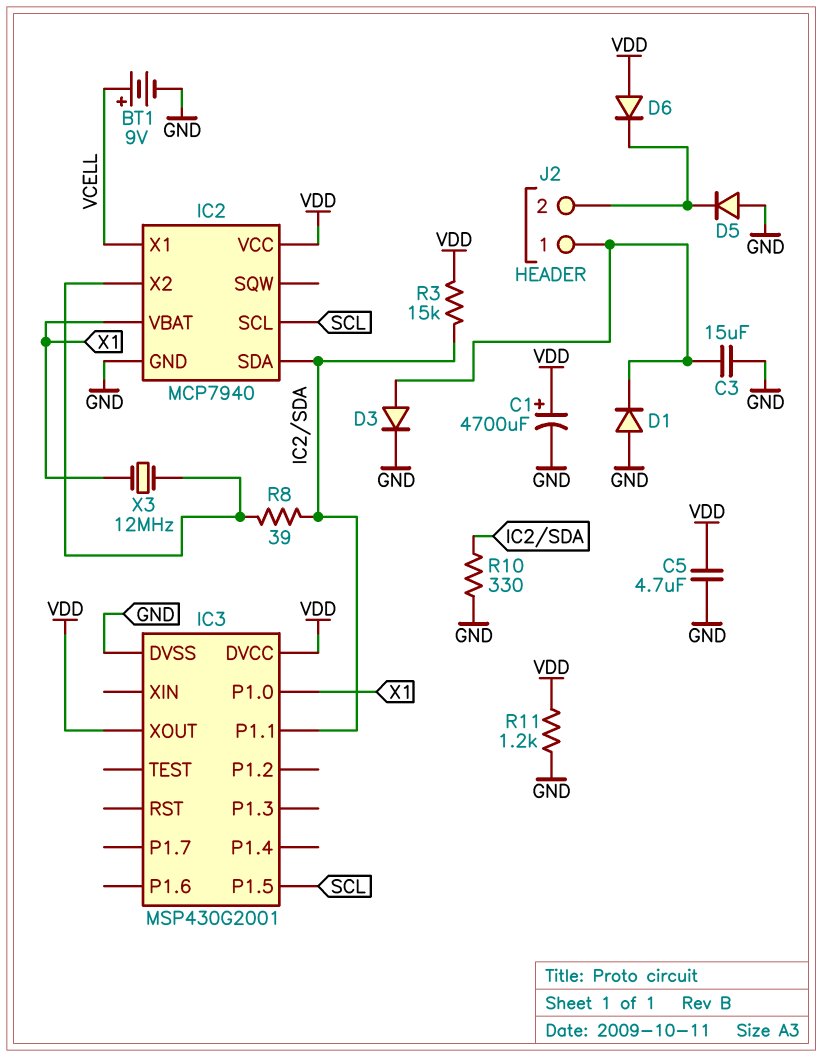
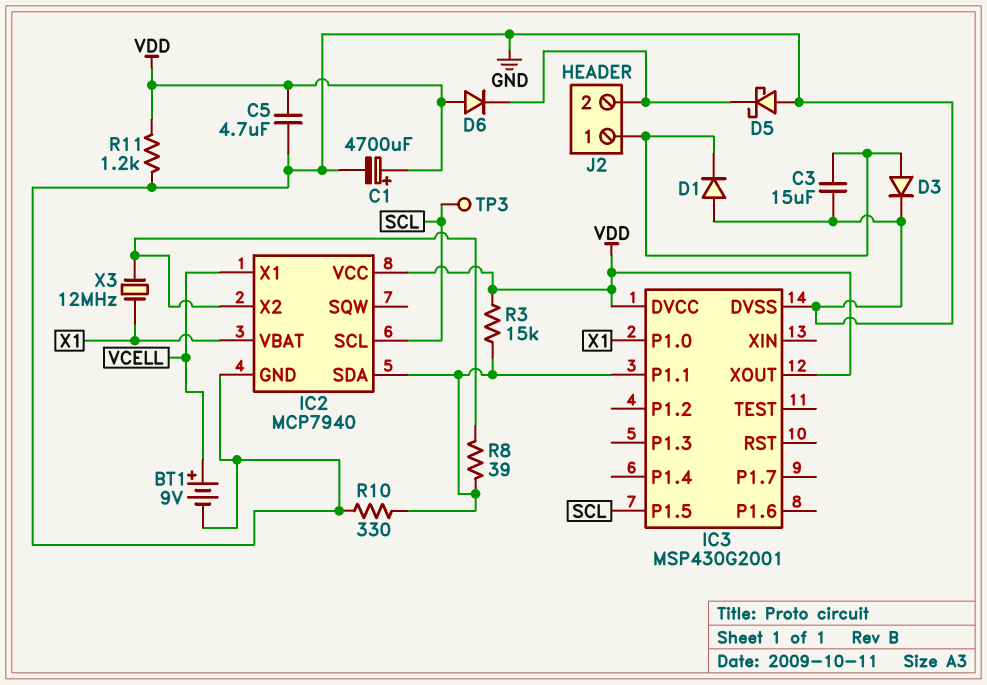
D5: diode (A GND, K J2/2) -> schottky (A GND, K J2/2)
TP3: none -> test point (SCL)

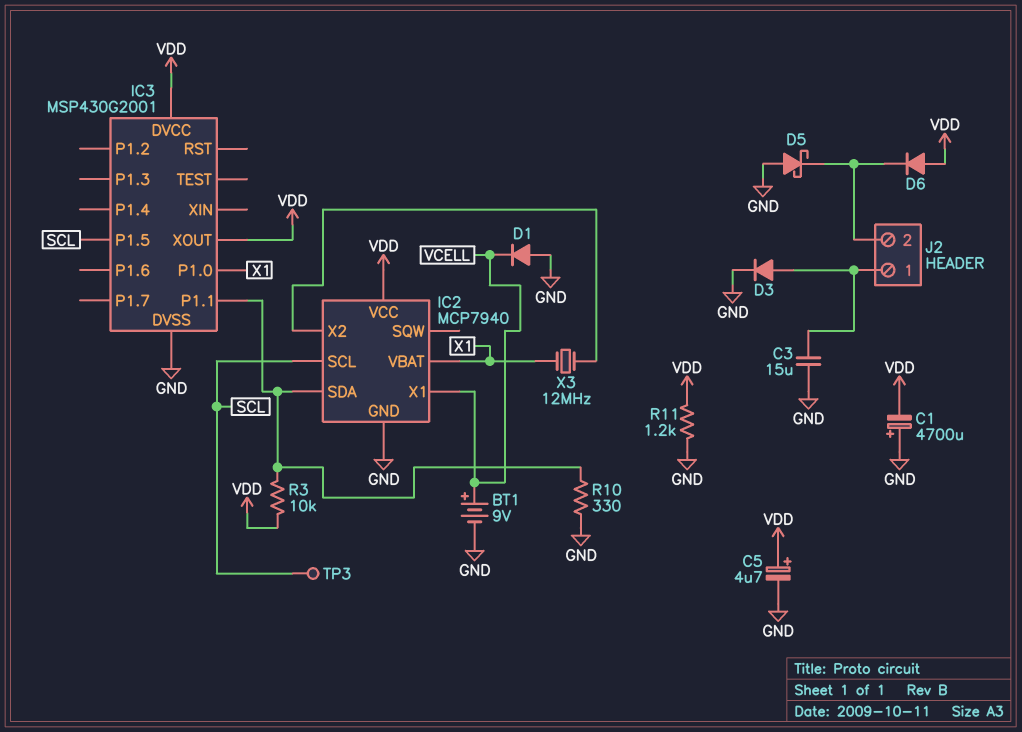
C1: 4700uF (plus VDD, minus GND) -> 4700uF (plus GND, minus VDD)
C5: 4.7uF (GND, VDD) -> 4.7uF (plus VDD, minus GND)
D1: diode (A GND, K J2/1) -> diode (A GND, K VCELL)
R3: 15k (IC2/SDA, VDD) -> 10k (IC2/SDA, VDD)
R8: 39 (IC2/SDA, IC2/X2) -> none

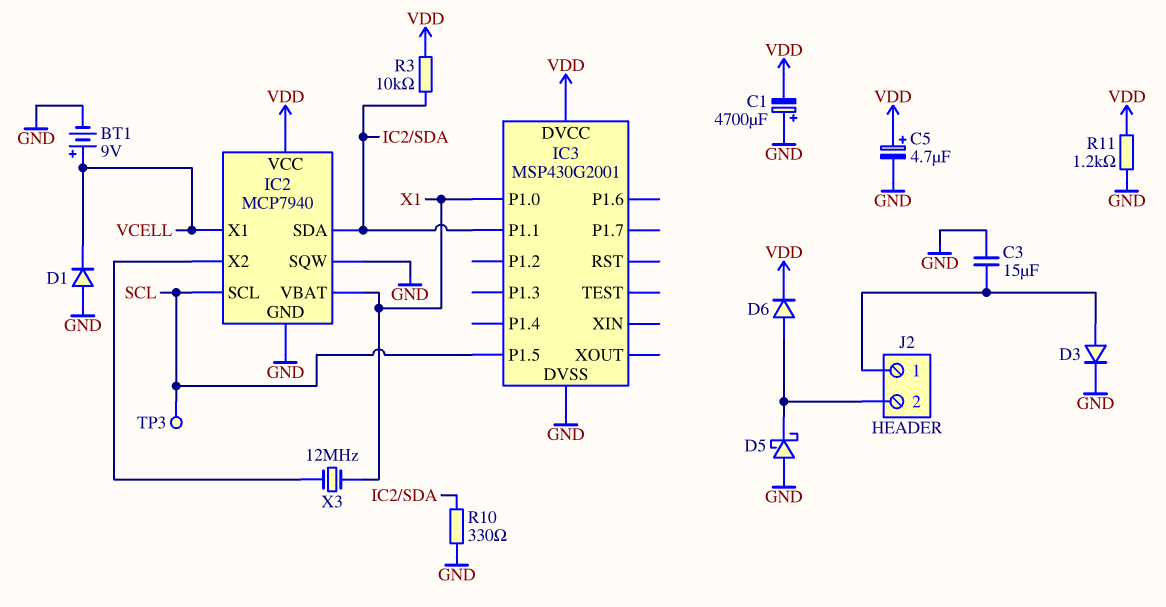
D6: diode (A VDD, K J2/2) -> diode (A J2/2, K VDD)
IC2 pin SQW: none -> GND
IC3 pin XOUT: VDD -> none

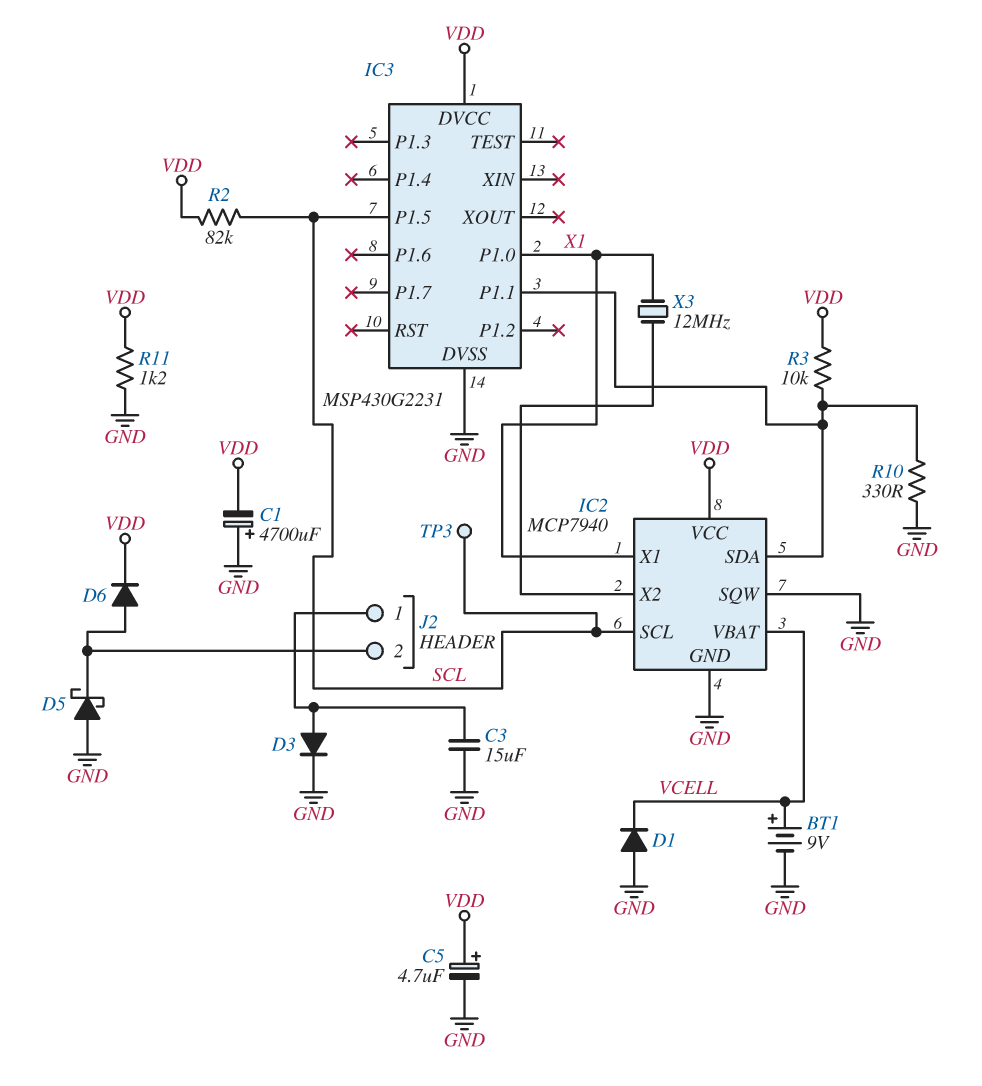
IC2 pin VBAT: X1 -> VCELL
IC2 pin X1: VCELL -> X1
IC3: MSP430G2001 -> MSP430G2231
R2: none -> 82k (SCL, VDD)

